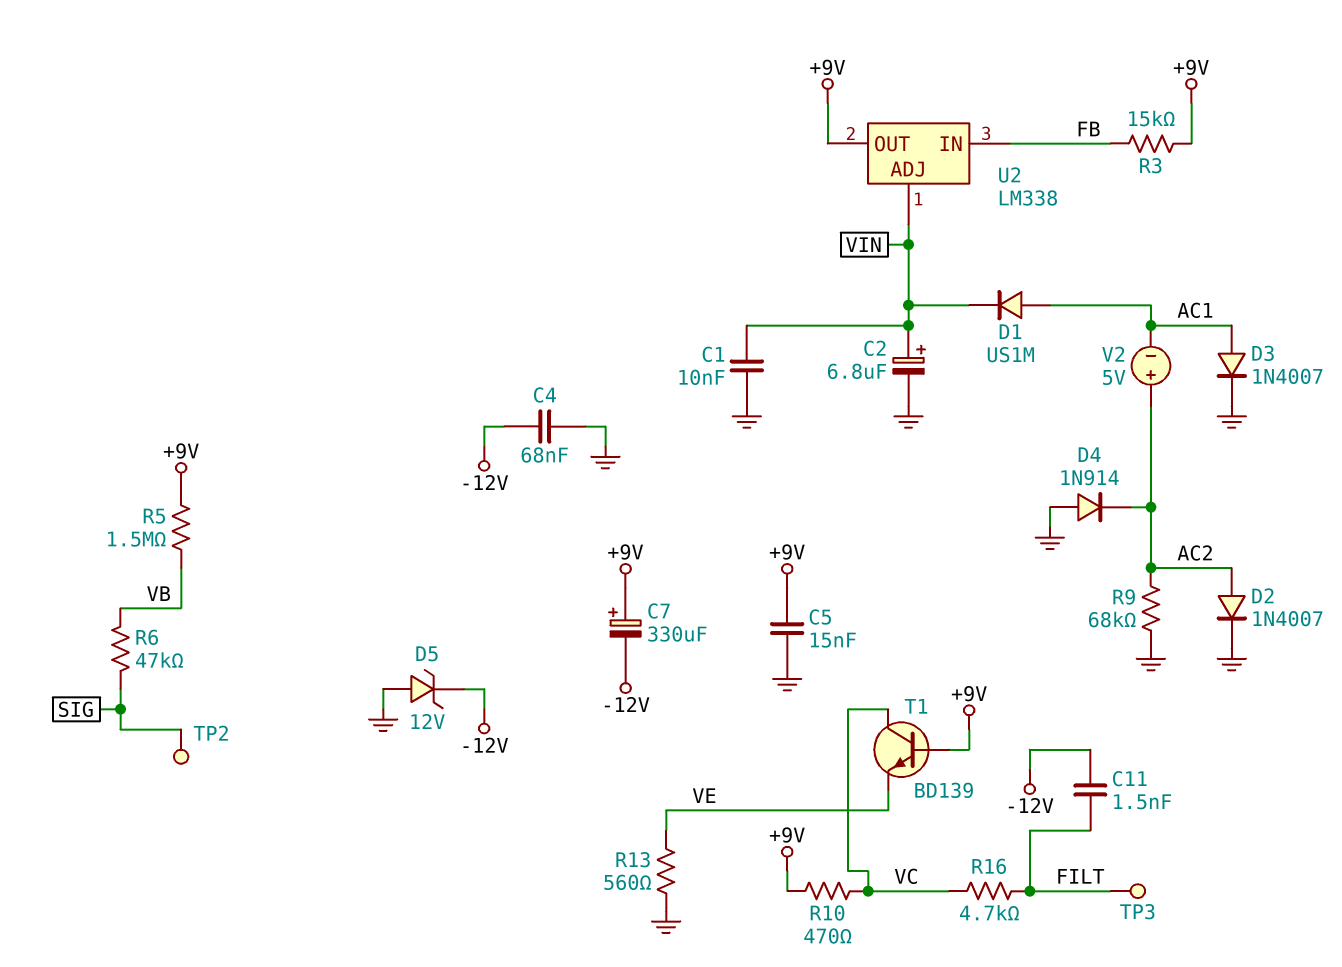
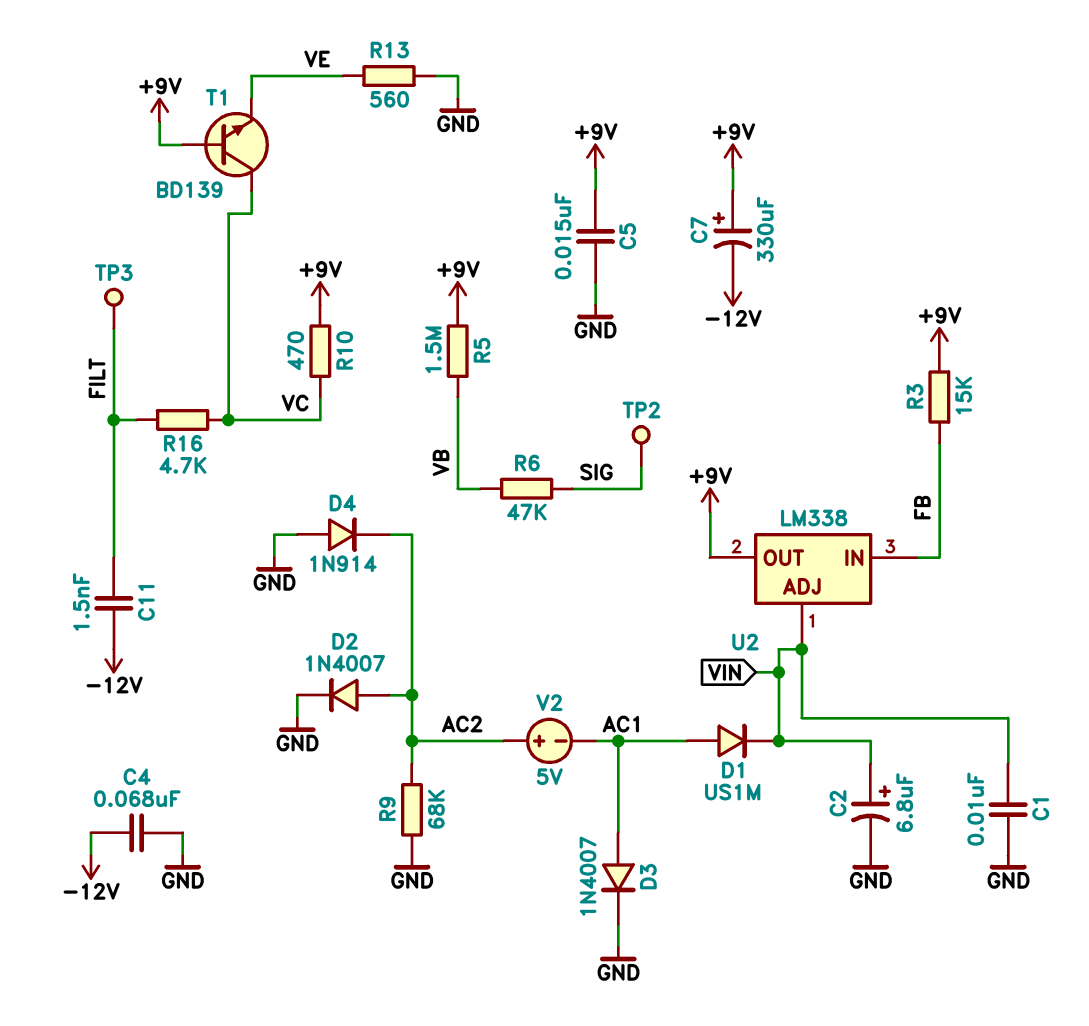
D5: zener 12V (A GND, K -12V) -> none

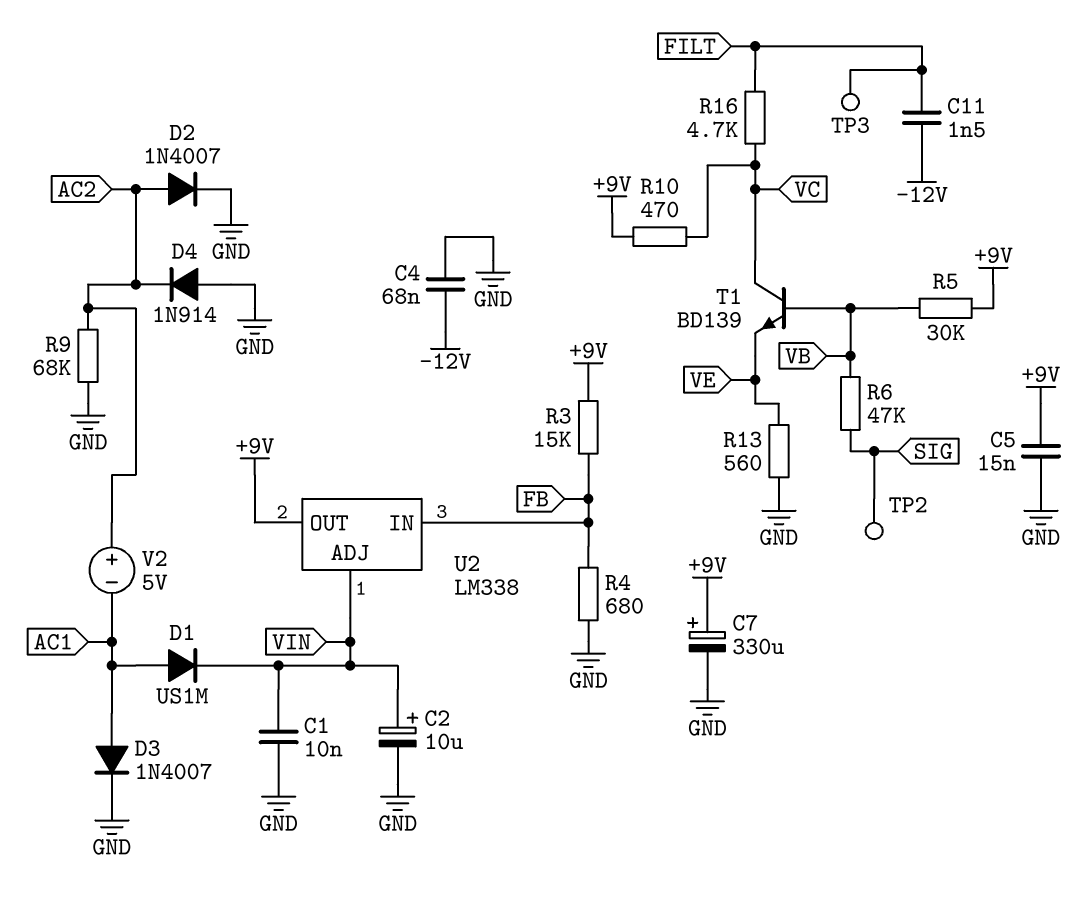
C2: 6.8uF (plus VIN, minus GND) -> 10uF (plus VIN, minus GND)
C7: 330uF (plus +9V, minus -12V) -> 330uF (plus +9V, minus GND)
R4: none -> 680 (FB, GND)
R5: 1.5M (+9V, VB) -> 30k (+9V, VB)
T1: NPN BD139 (B +9V, C VC, E VE) -> NPN BD139 (B VB, C VC, E VE)

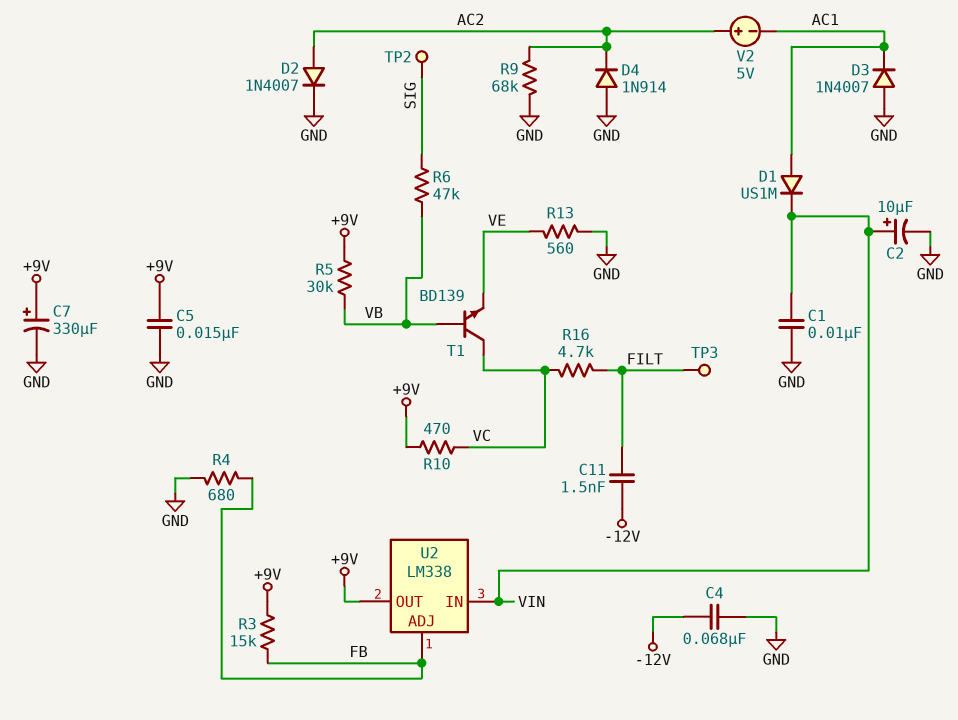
D3: diode 1N4007 (A AC1, K GND) -> diode 1N4007 (A GND, K AC1)
U2 pin ADJ: VIN -> FB
U2 pin IN: FB -> VIN

